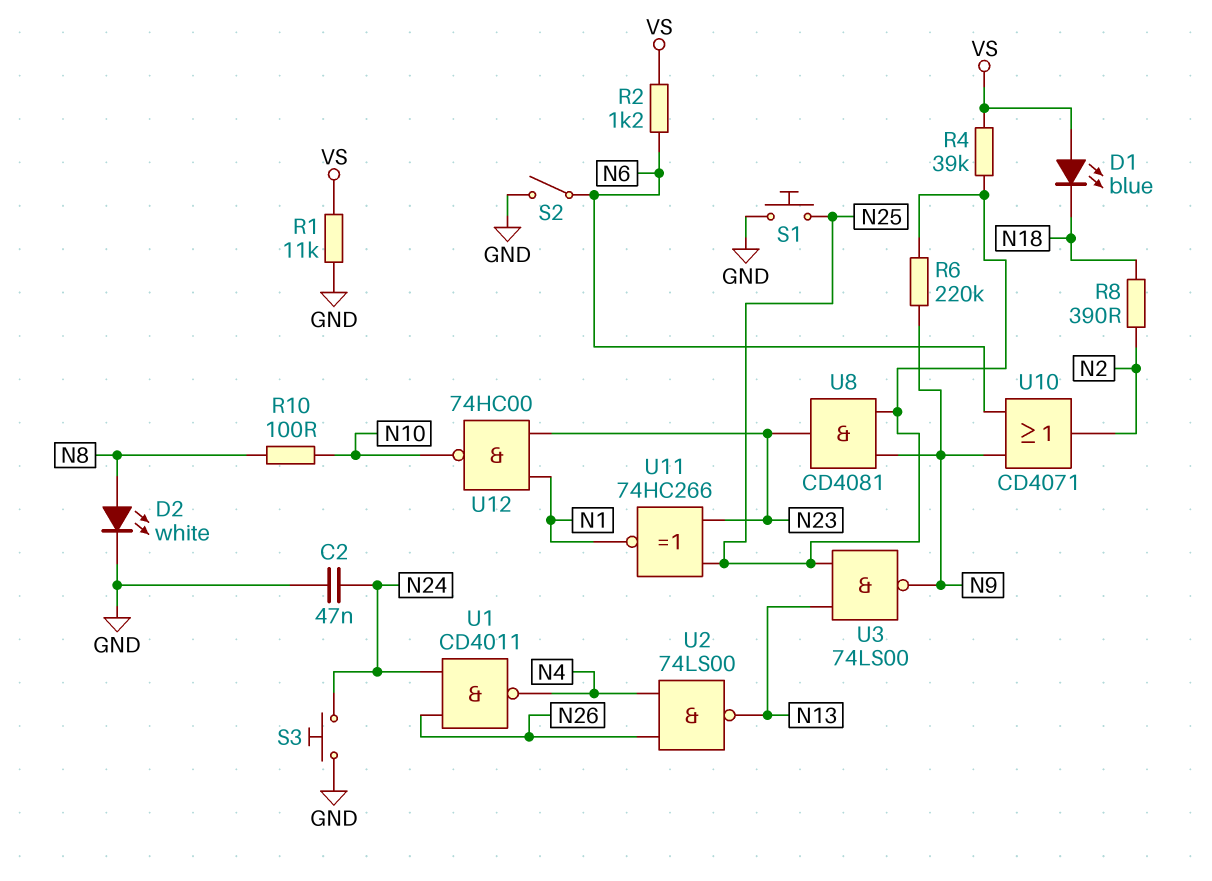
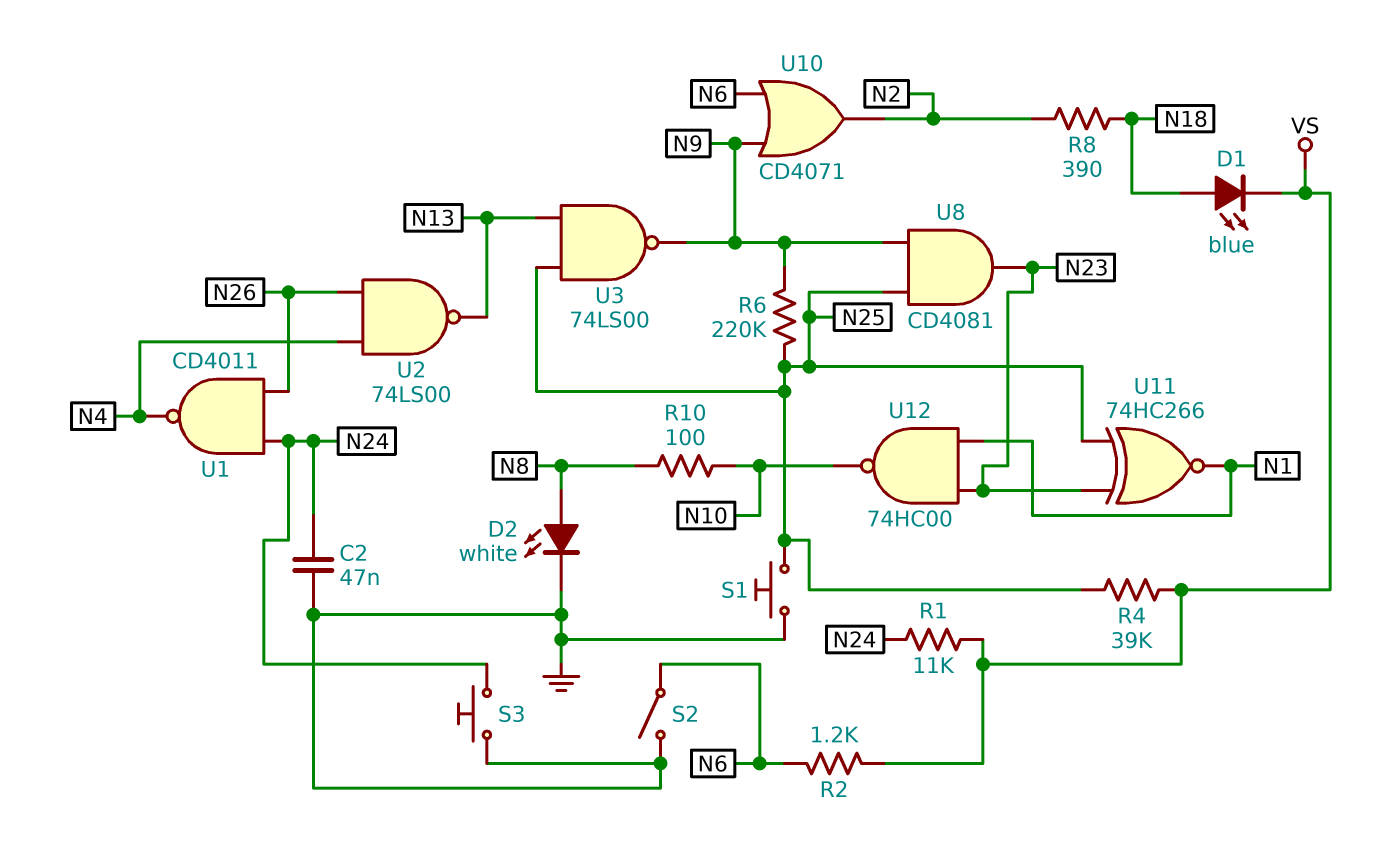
D1: LED blue (A VS, K N18) -> LED blue (A N18, K VS)
R1: 11k (GND, VS) -> 11k (N24, VS)

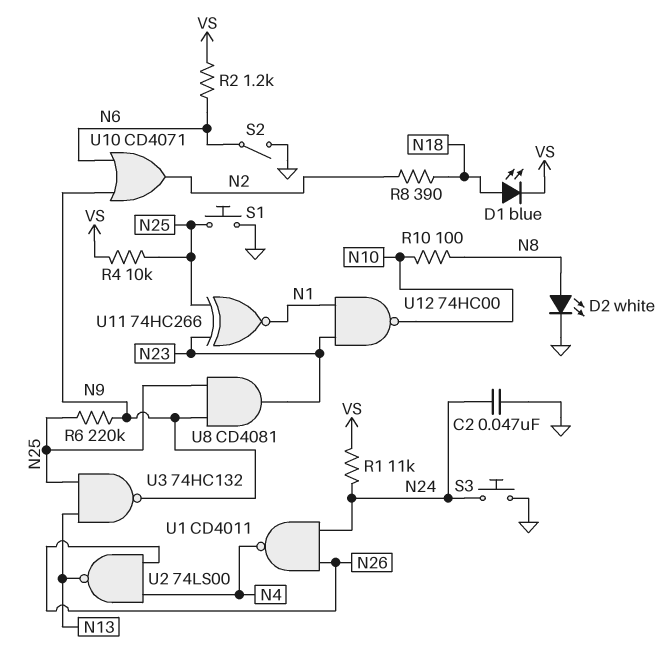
R4: 39k (N25, VS) -> 10k (N25, VS)
U3: NAND 74LS00 (in N13, in N25, out N9) -> NAND 74HC132 (in N13, in N25, out N9)

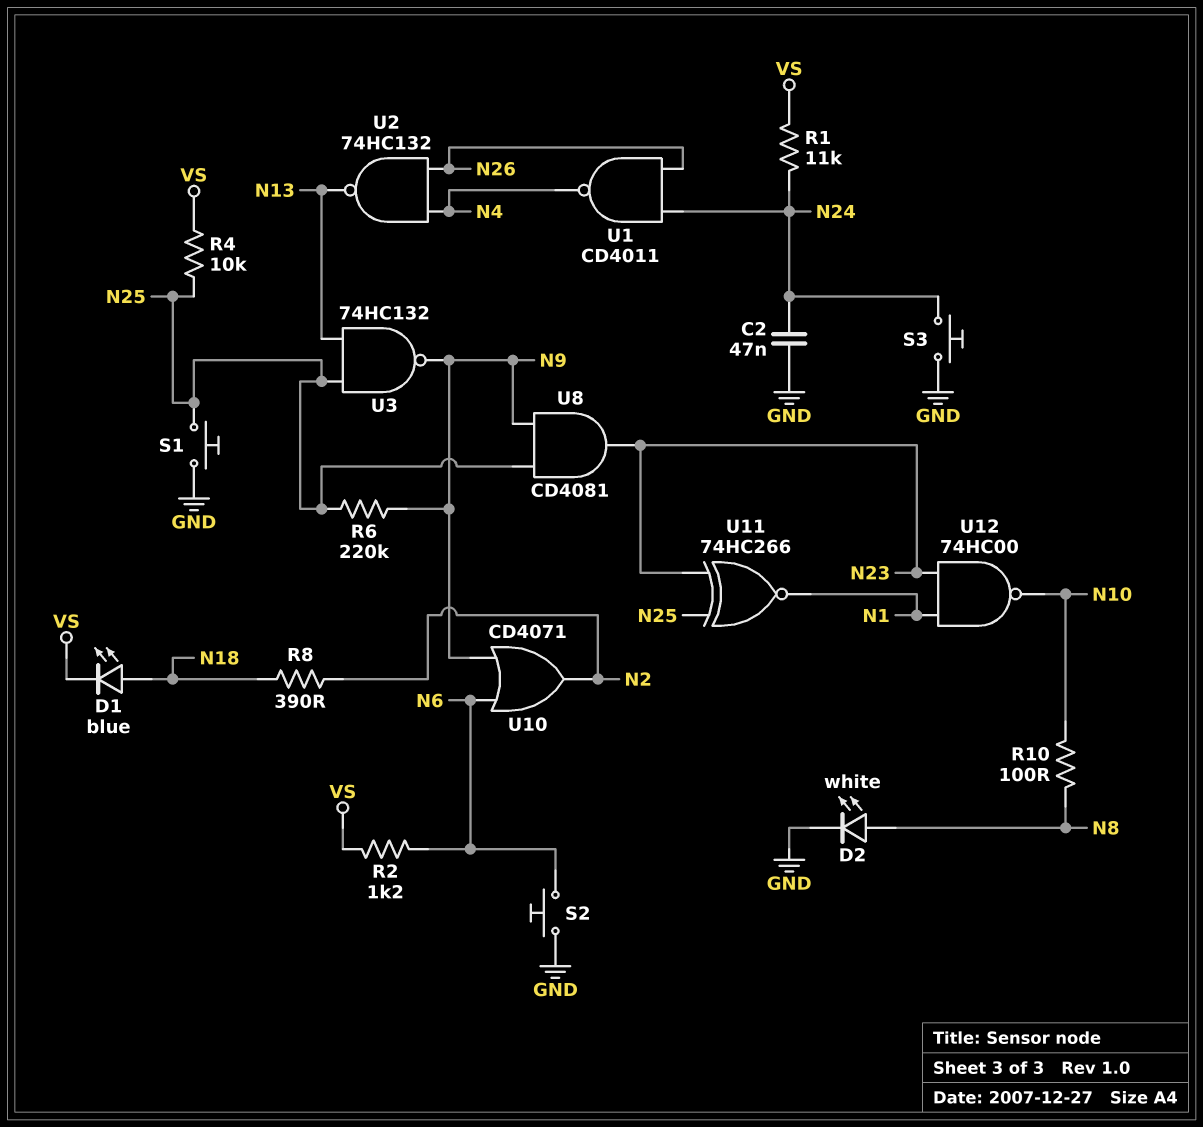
S2: switch (GND, N6) -> button (GND, N6)
U2: NAND 74LS00 (in N4, in N26, out N13) -> NAND 74HC132 (in N4, in N26, out N13)

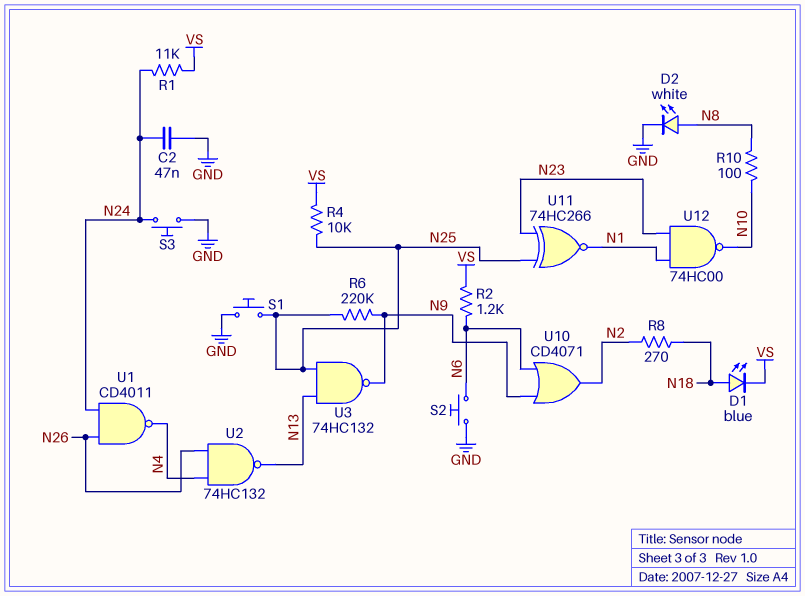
R8: 390 (N2, N18) -> 270 (N2, N18)
U8: AND CD4081 (in N9, in N25, out N23) -> none

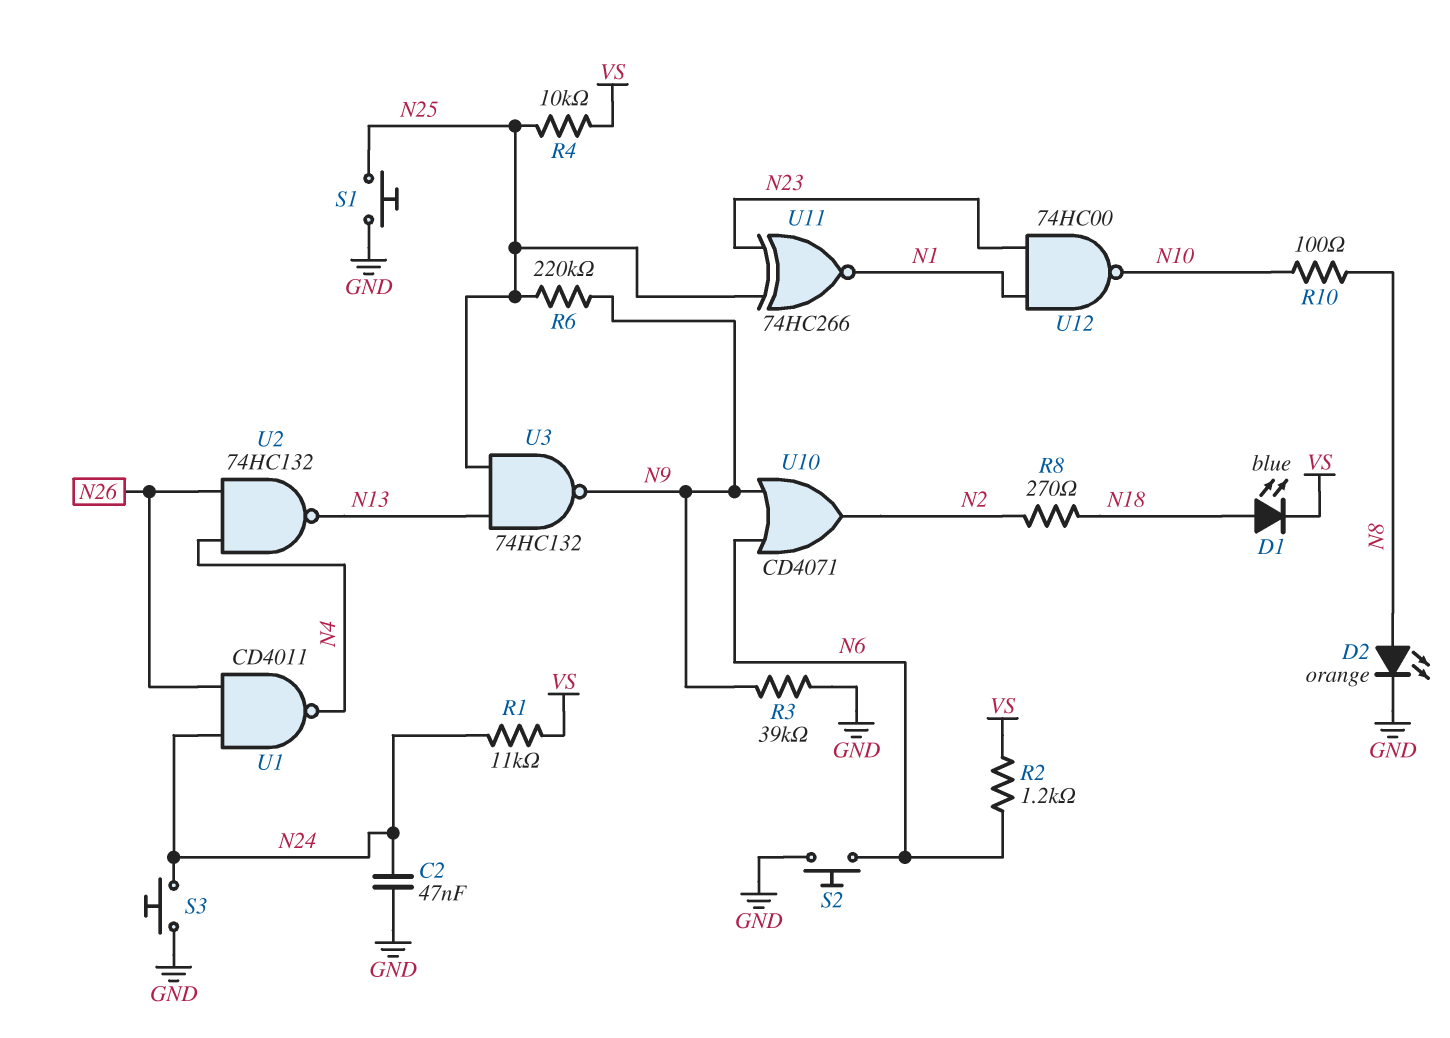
D2: LED white (A N8, K GND) -> LED orange (A N8, K GND)
R3: none -> 39k (GND, N9)

